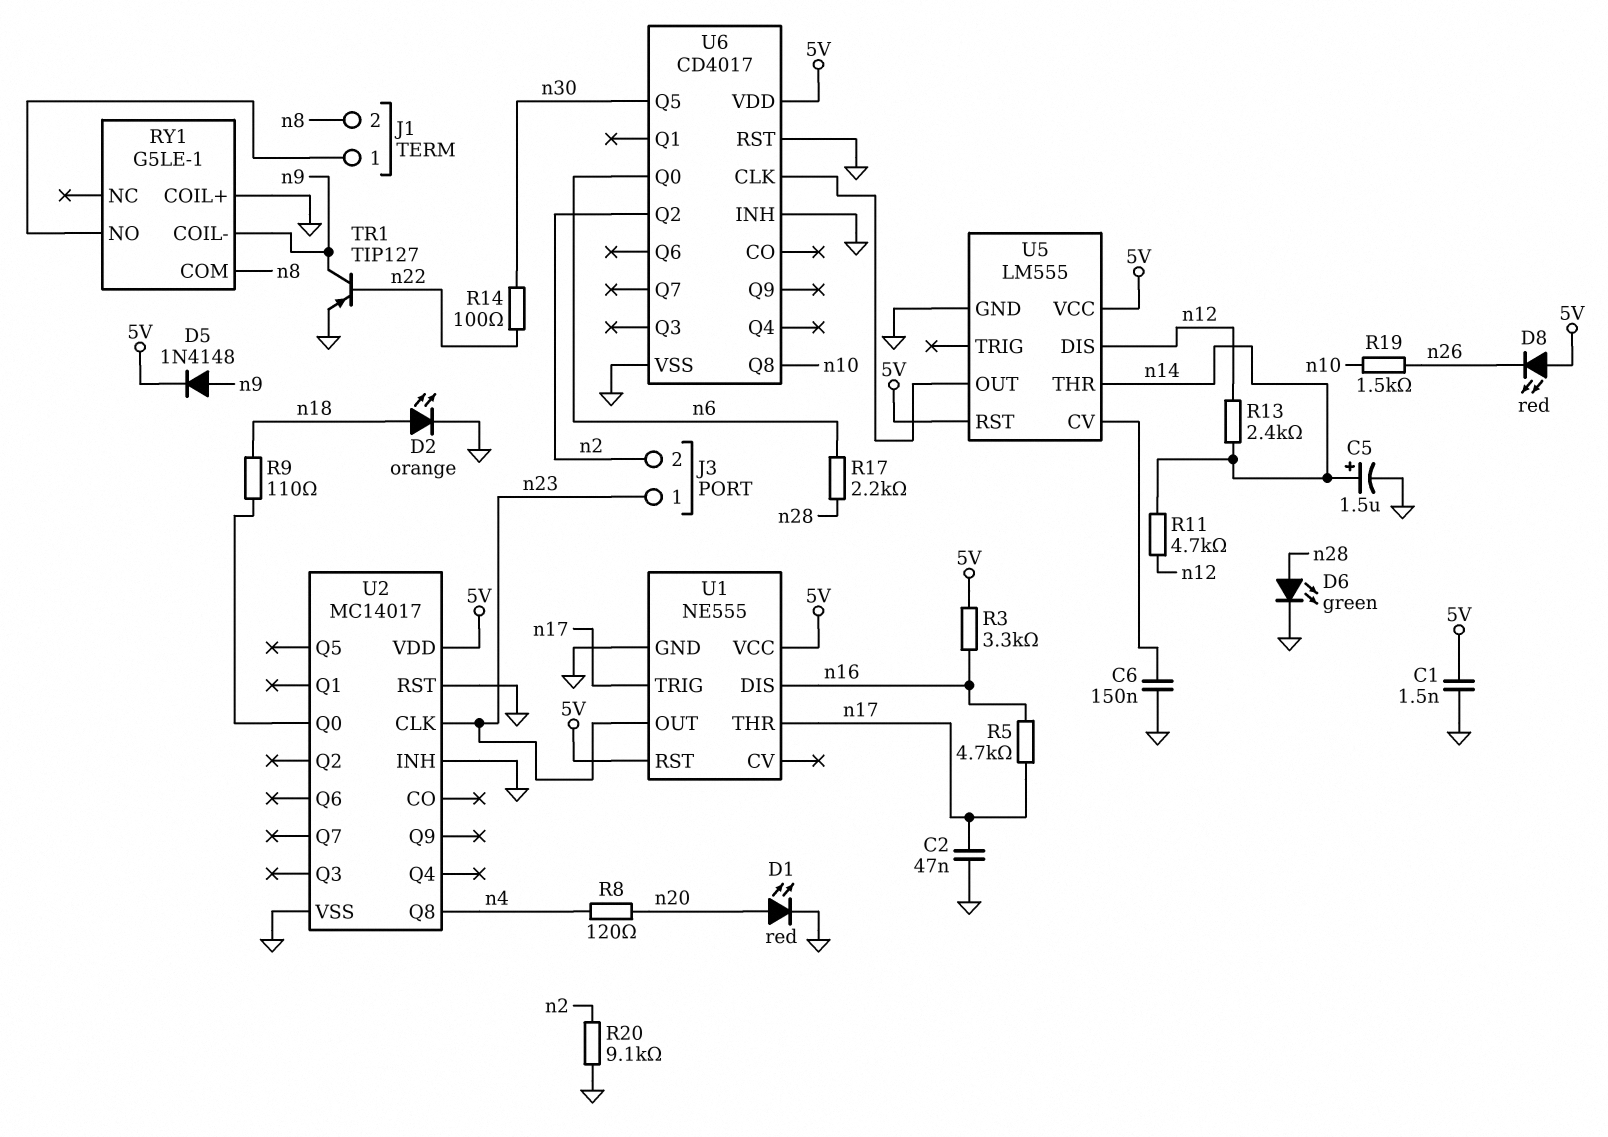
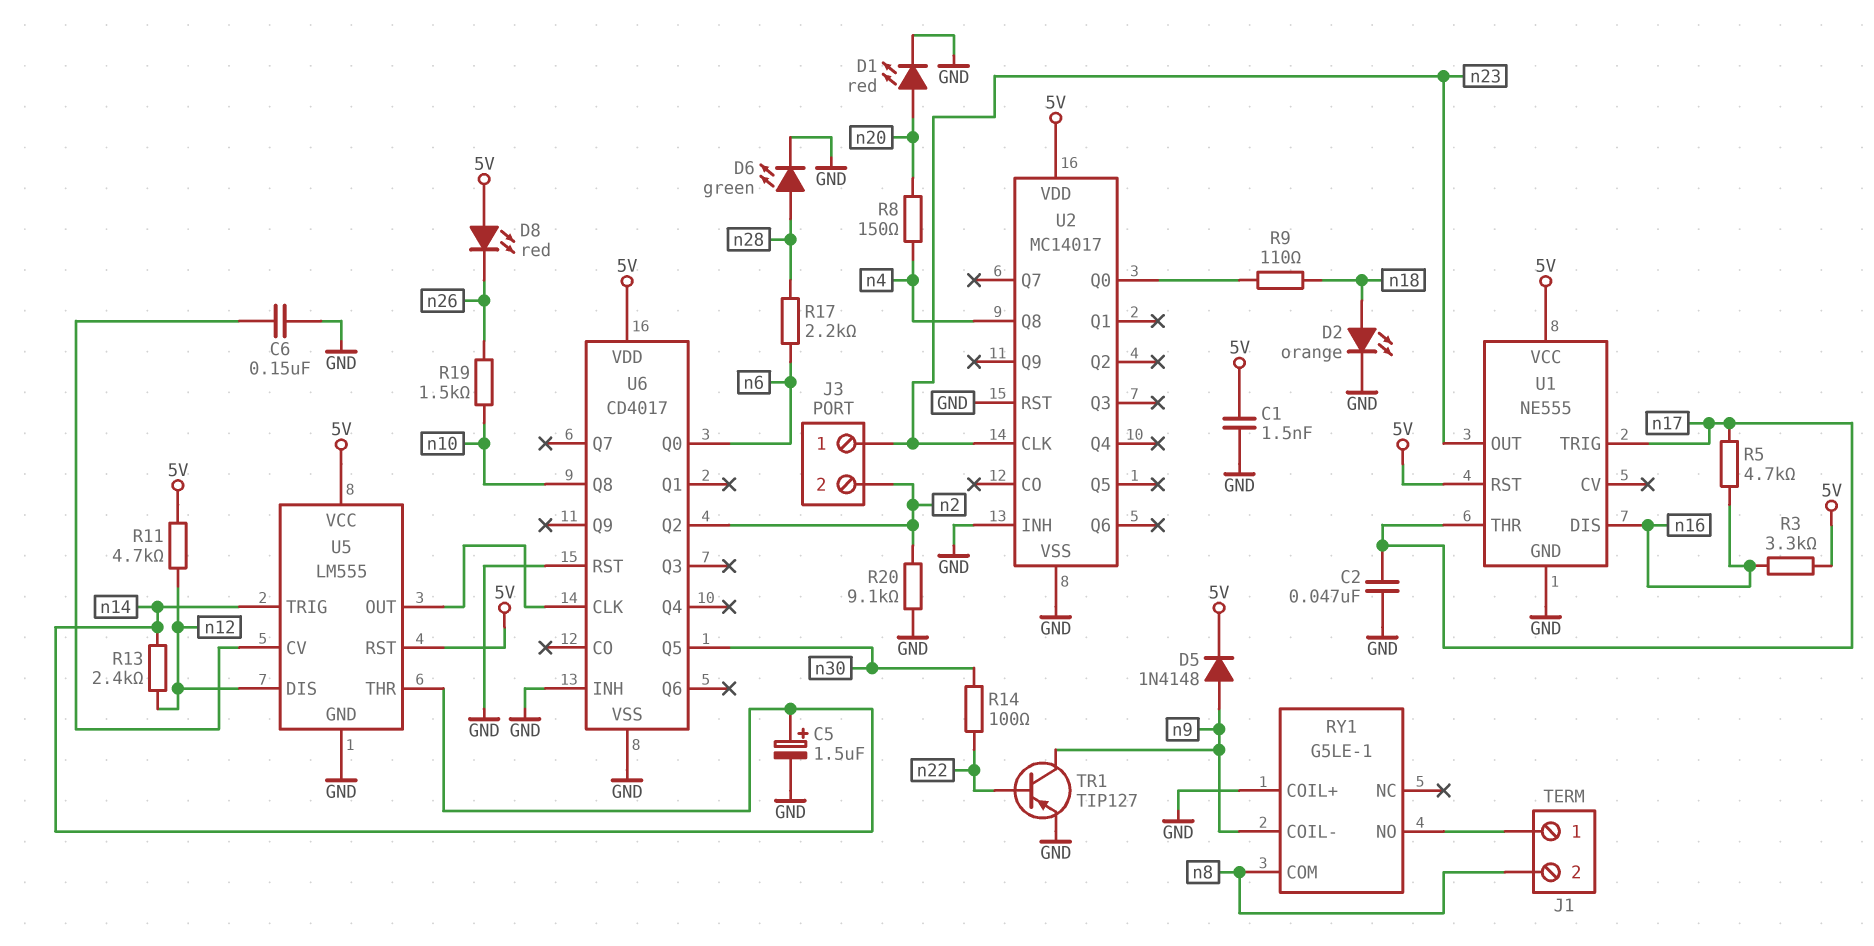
R8: 120 (n4, n20) -> 150 (n4, n20)
R11: 4.7k (n12, n14) -> 4.7k (5V, n12)
U5 pin TRIG: none -> n14

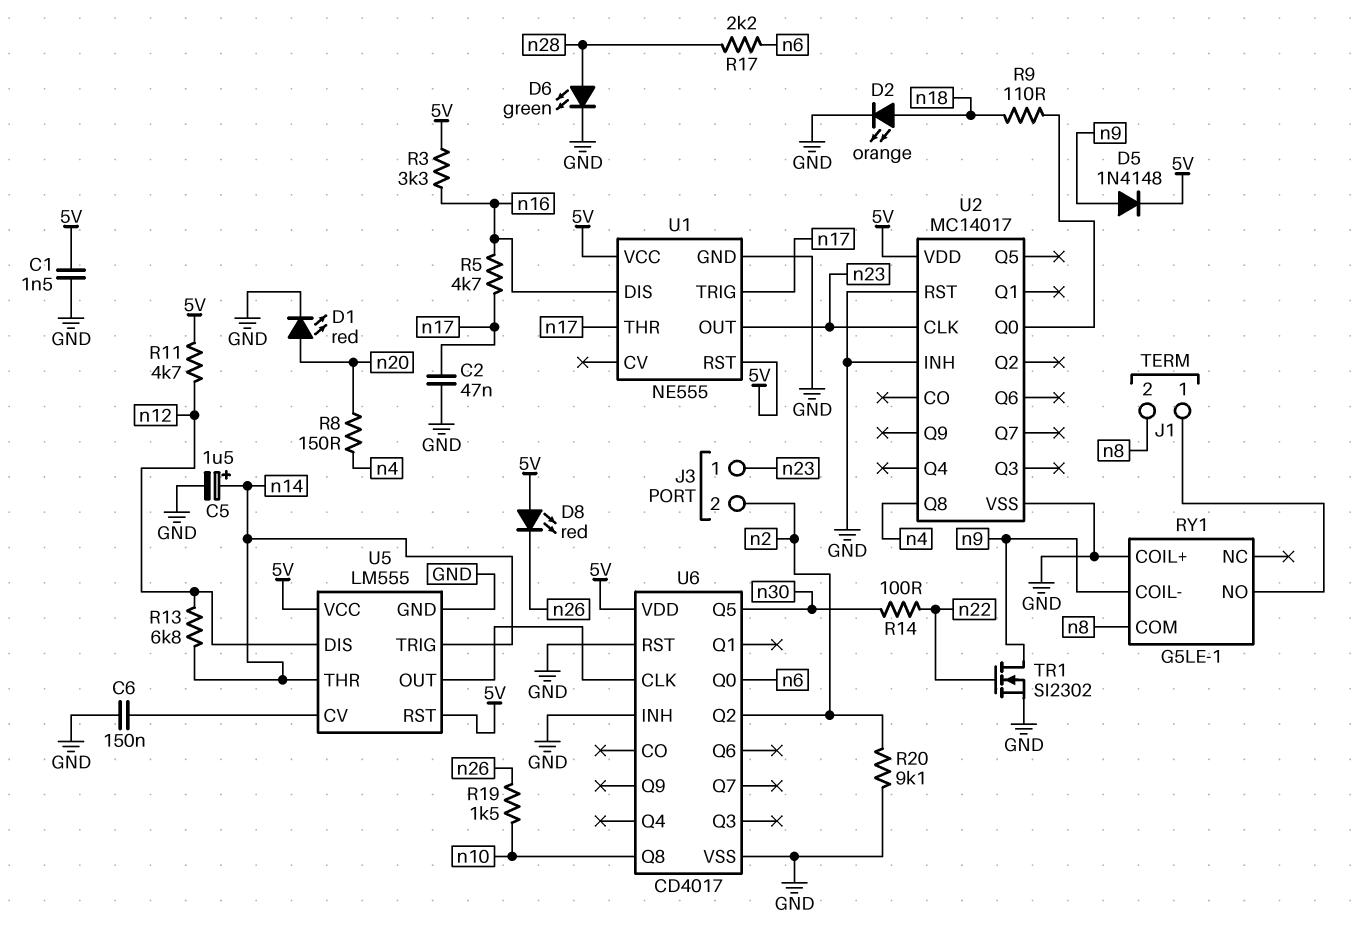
R13: 2.4k (n12, n14) -> 6.8k (n12, n14)
TR1: PNP TIP127 (B n22, C n9, E GND) -> NMOS SI2302 (G n22, D n9, S GND)

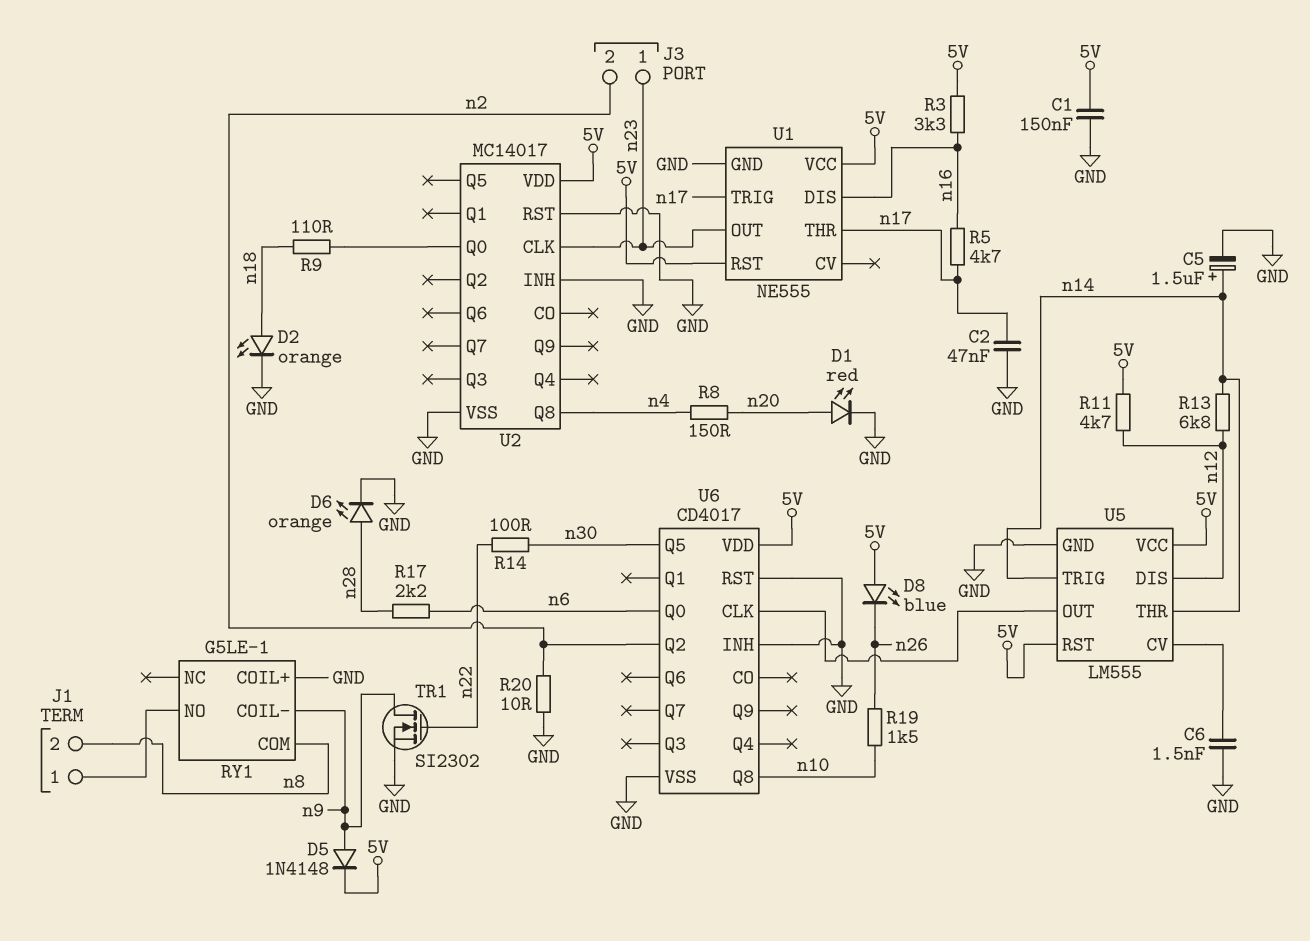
C1: 1.5nF (5V, GND) -> 150nF (5V, GND)
C6: 150nF (GND, U5/CV) -> 1.5nF (GND, U5/CV)
D6: LED green (A n28, K GND) -> LED orange (A n28, K GND)
D8: LED red (A 5V, K n26) -> LED blue (A 5V, K n26)
R20: 9.1k (GND, n2) -> 10 (GND, n2)

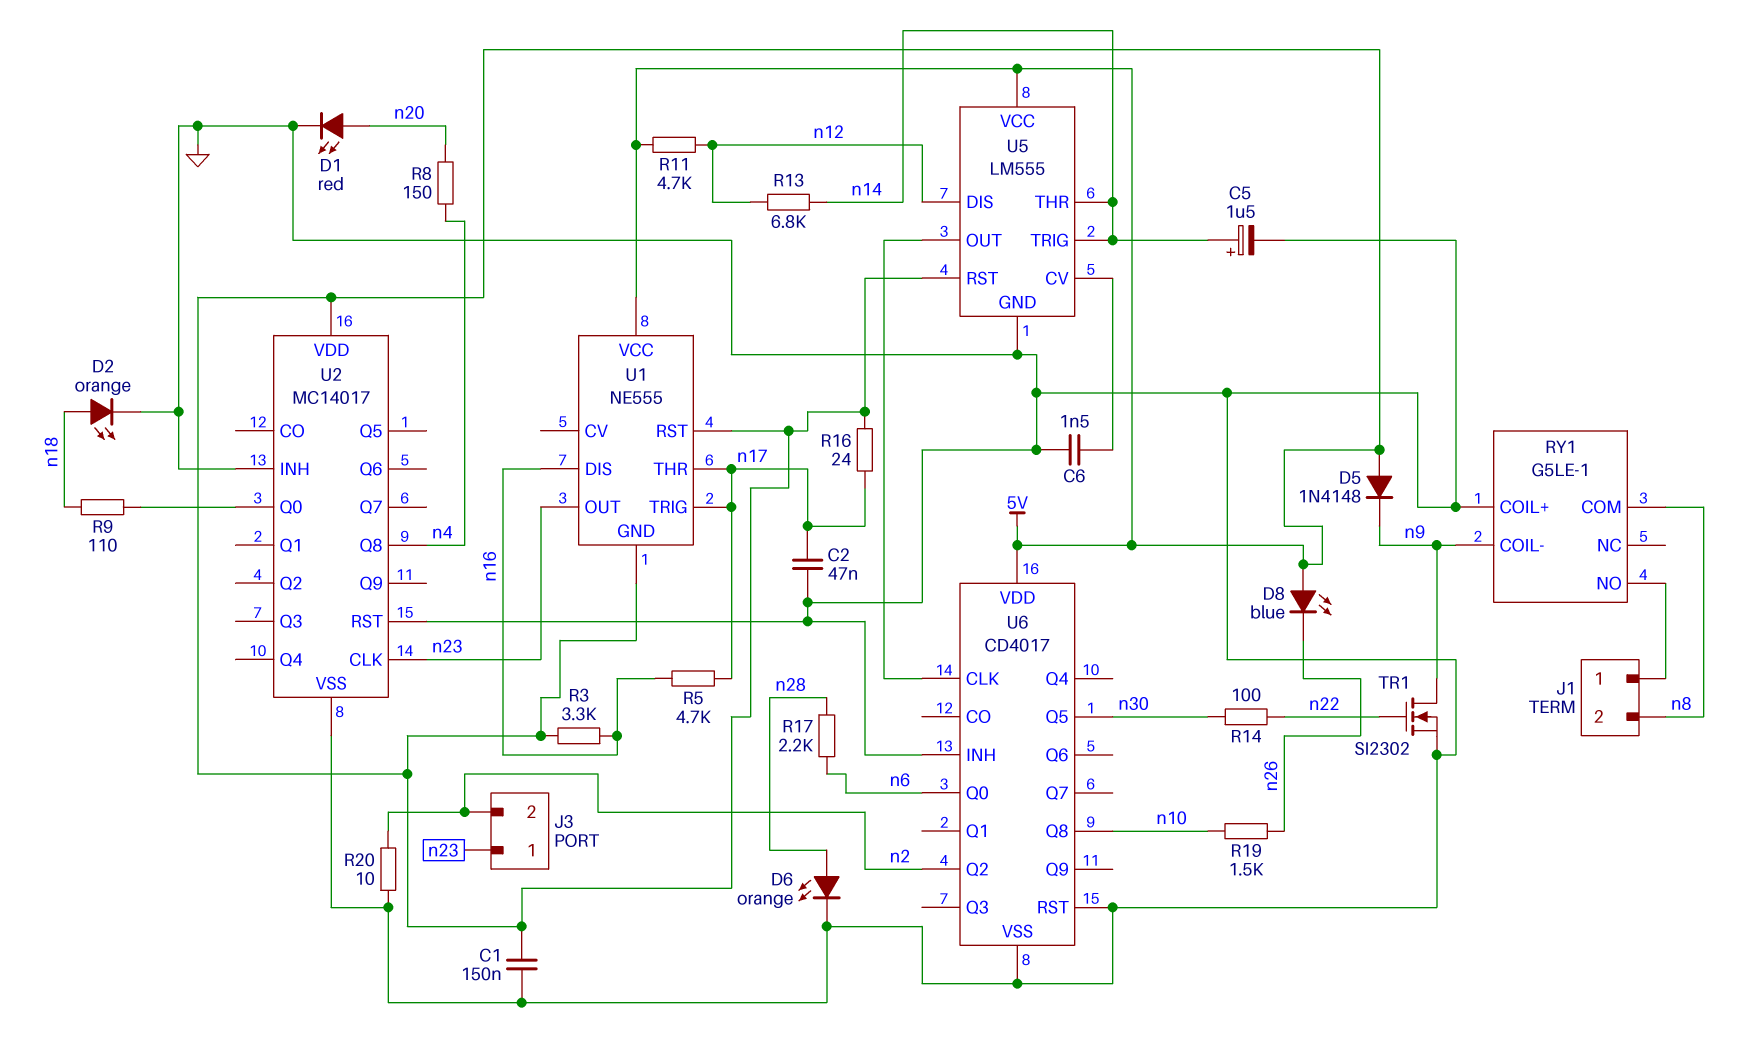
D5: diode 1N4148 (A n9, K 5V) -> diode 1N4148 (A 5V, K n9)
R16: none -> 24 (5V, n17)
U1 pin GND: GND -> 5V

